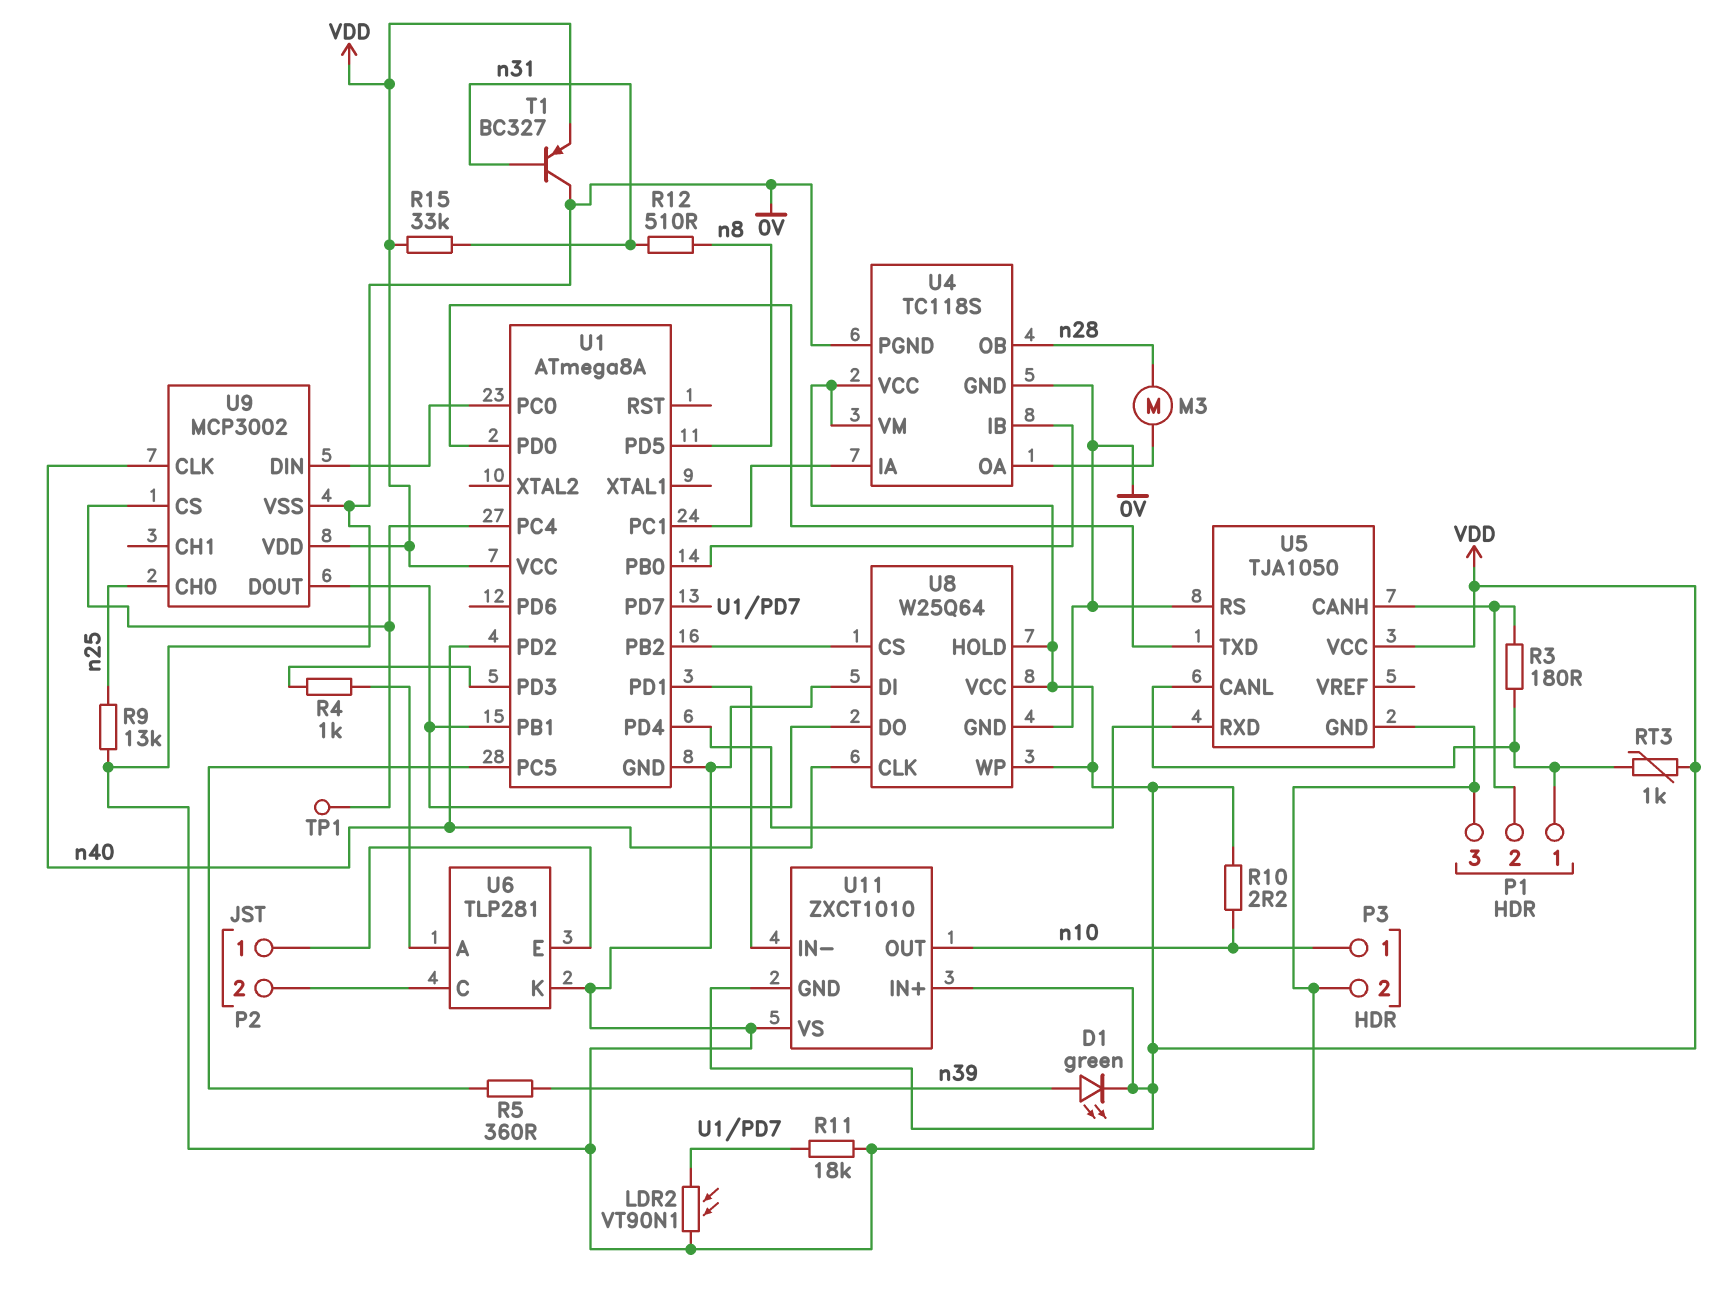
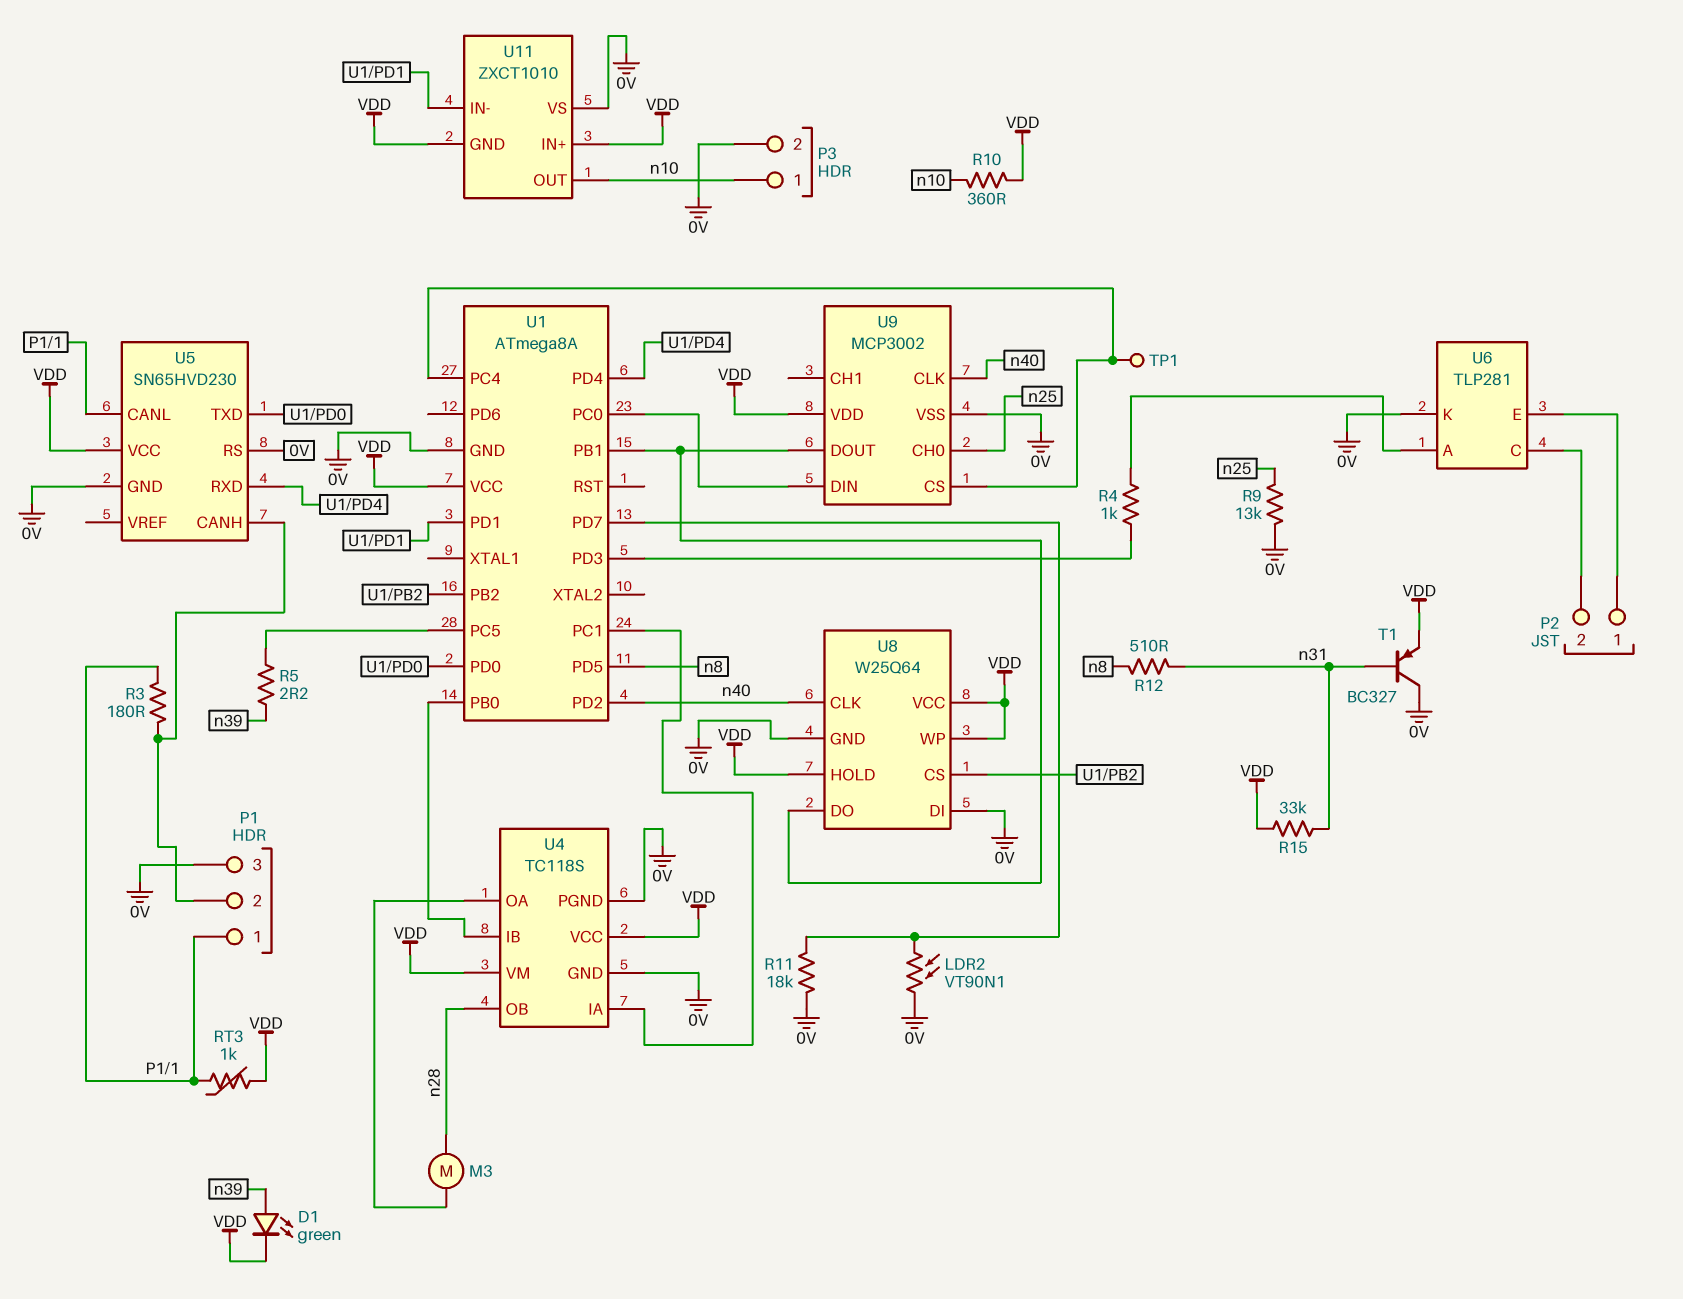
R5: 360 (U1/PC5, n39) -> 2.2 (U1/PC5, n39)
R10: 2.2 (VDD, n10) -> 360 (VDD, n10)
U5: TJA1050 -> SN65HVD230

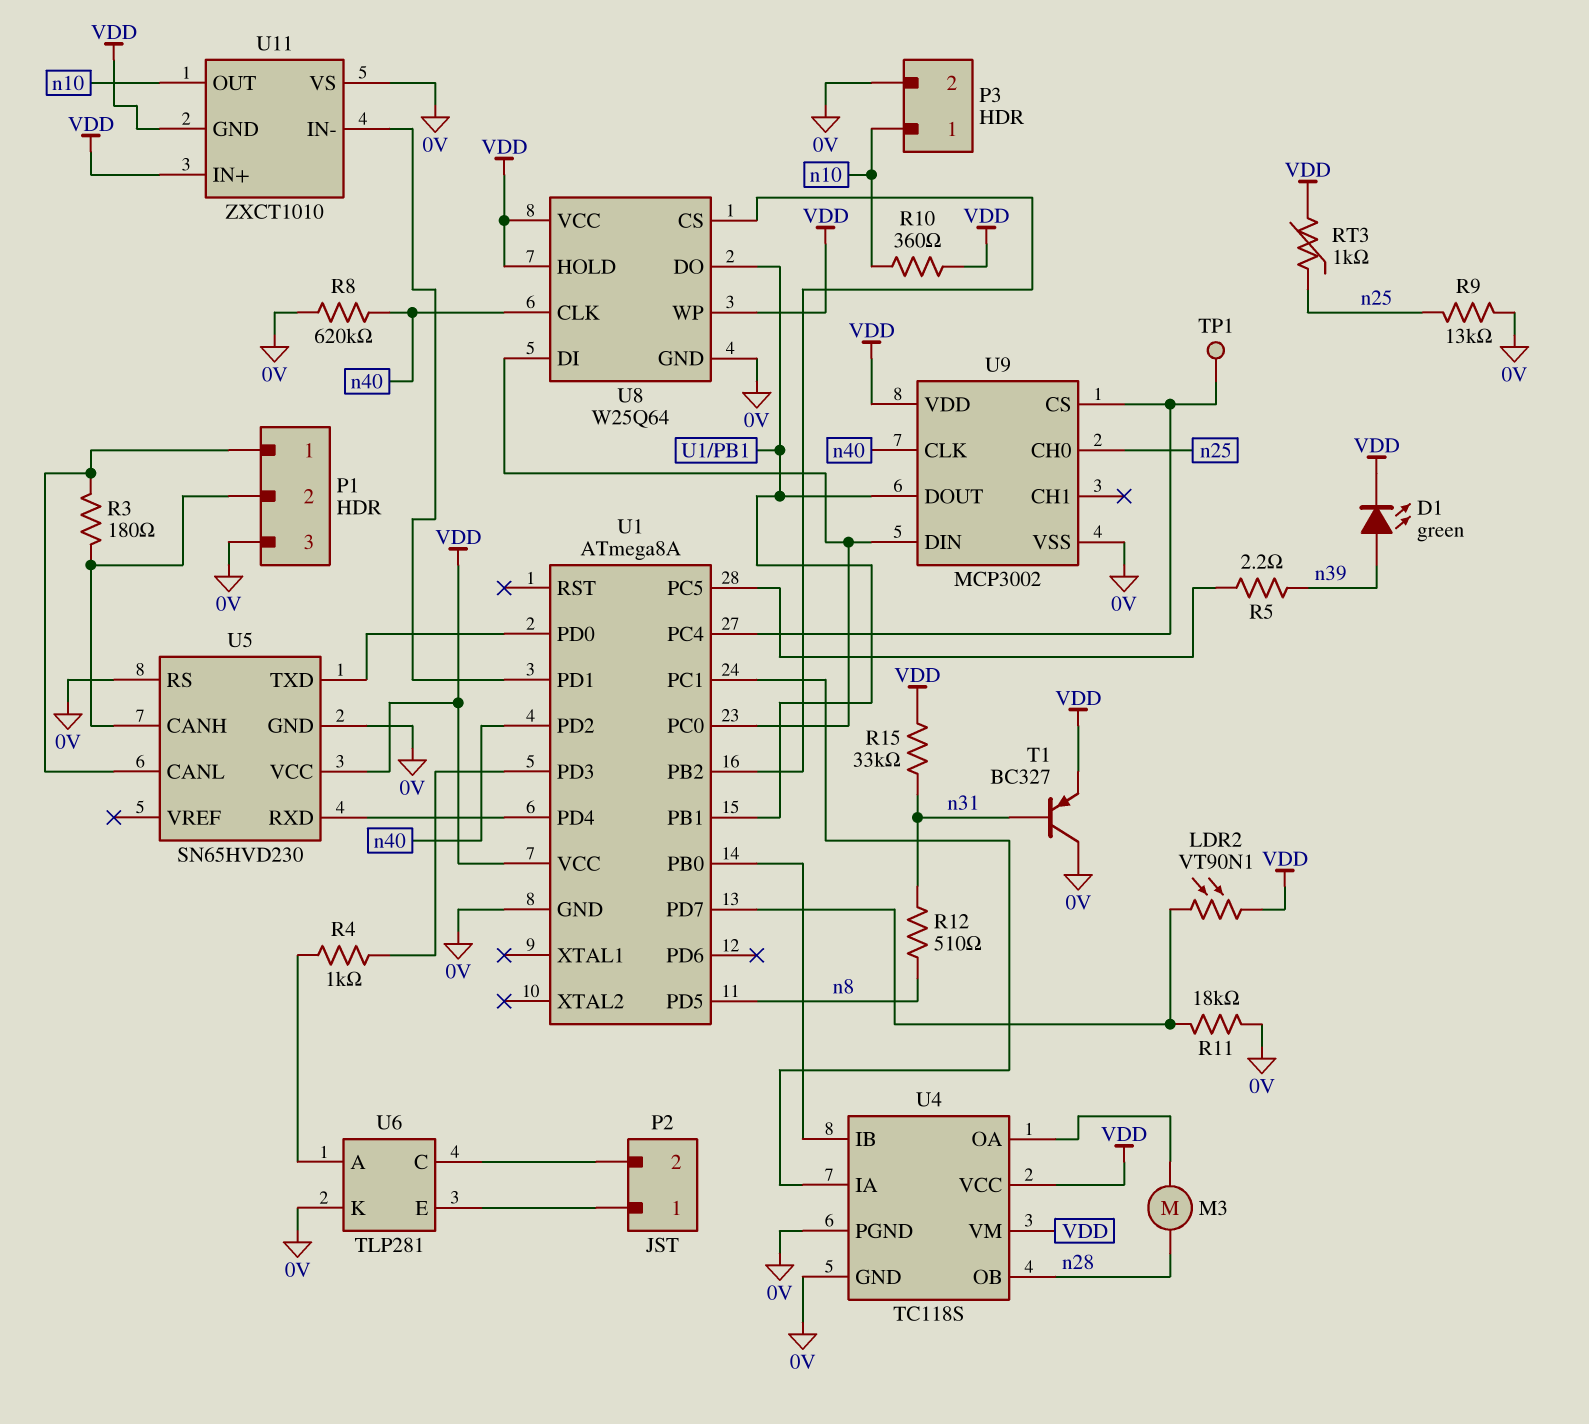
LDR2: VT90N1 (0V, U1/PD7) -> VT90N1 (U1/PD7, VDD)
R8: none -> 620k (0V, n40)
RT3: 1k (P1/1, VDD) -> 1k (VDD, n25)
U8 pin DI: 0V -> U1/PC0

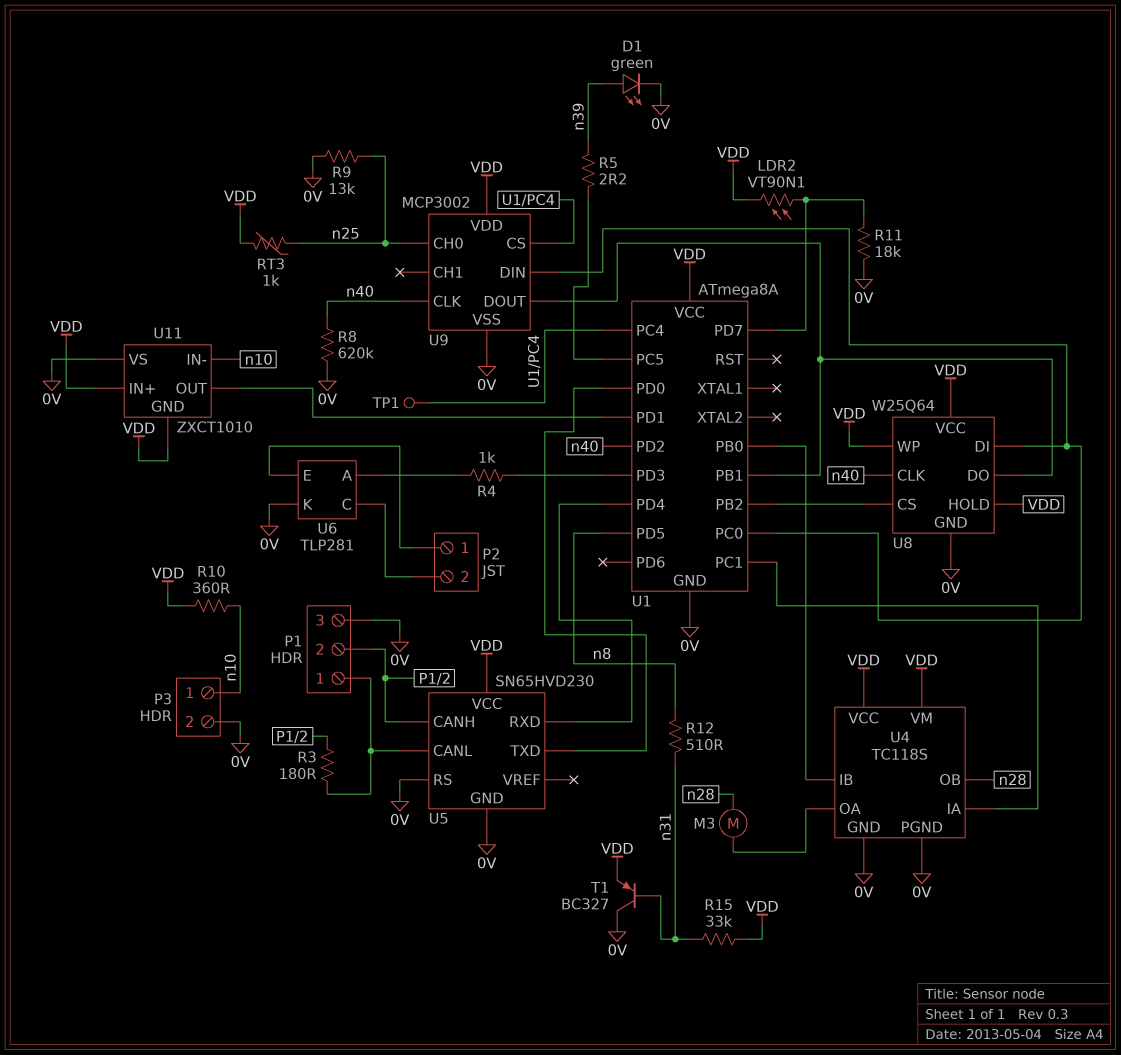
D1: LED green (A n39, K VDD) -> LED green (A n39, K 0V)
U11 pin IN-: U1/PD1 -> n10
U11 pin OUT: n10 -> U1/PD1

